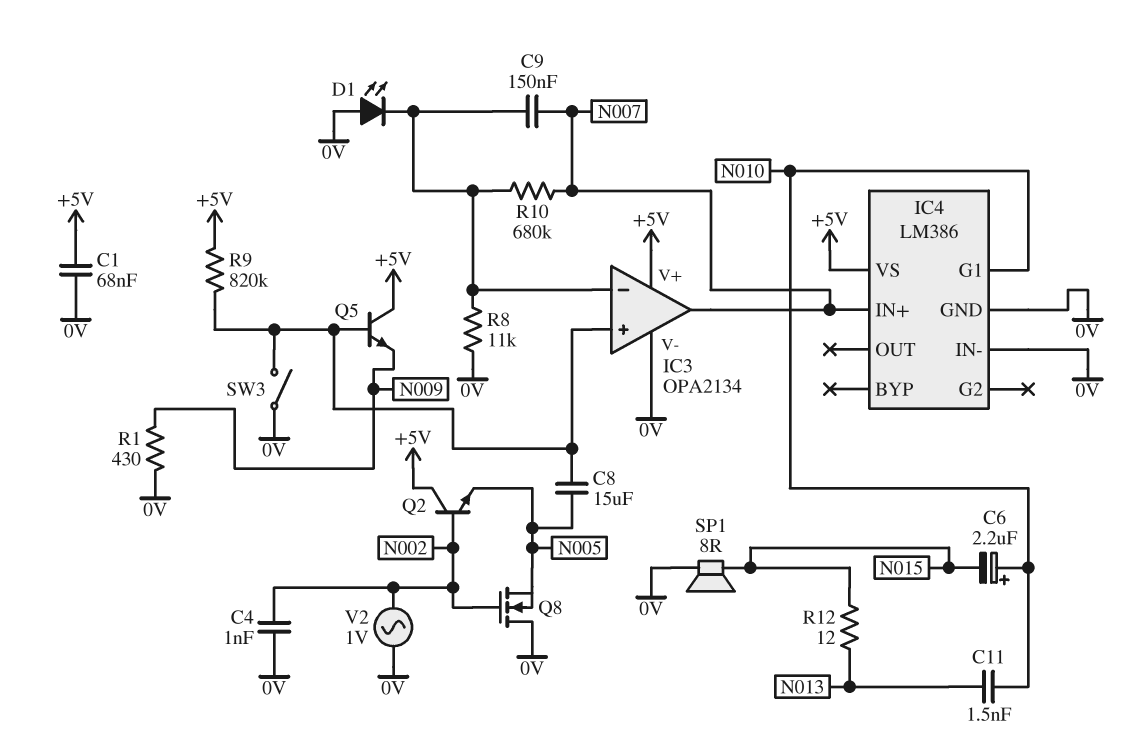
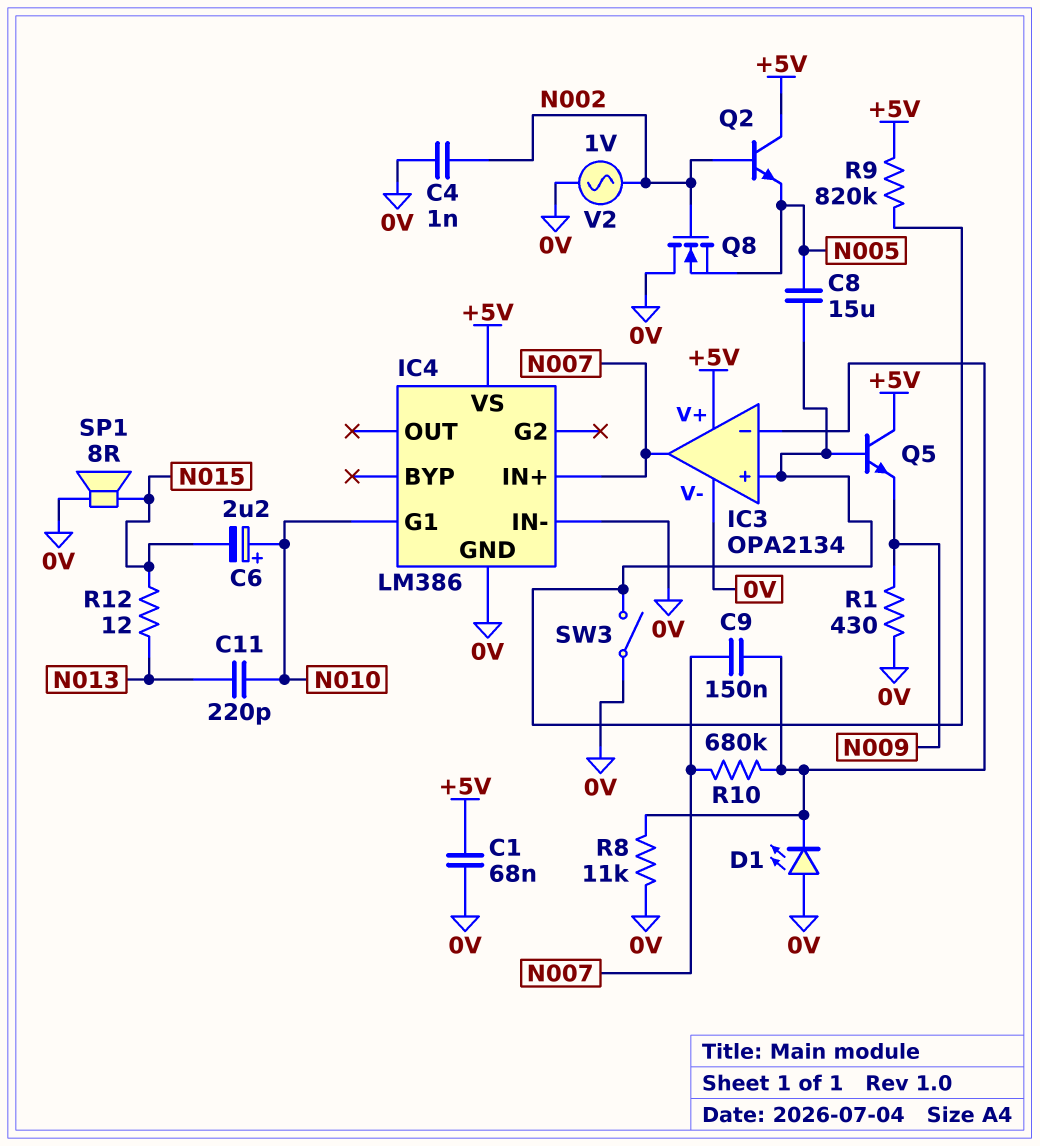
C11: 1.5nF (N010, N013) -> 220pF (N010, N013)

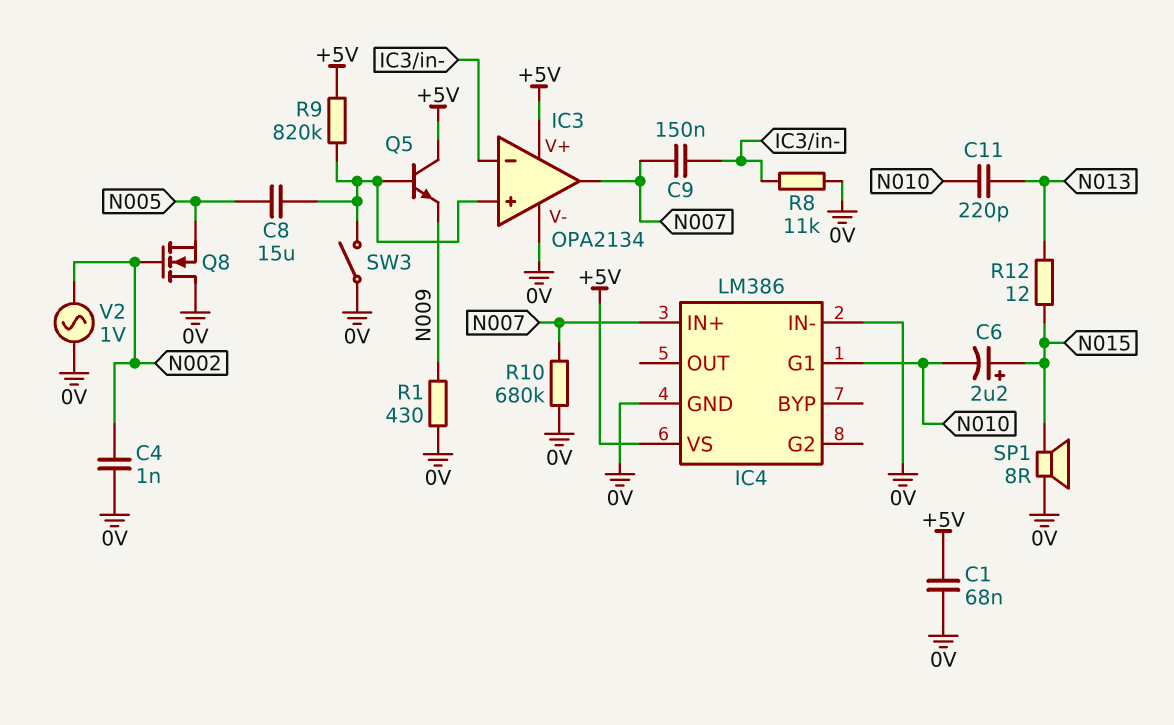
C6: 2.2uF (plus N010, minus N015) -> 2.2uF (plus N015, minus N010)
D1: LED (A 0V, K IC3/in-) -> none
Q2: NPN (B N002, C +5V, E N005) -> none
R10: 680k (IC3/in-, N007) -> 680k (0V, N007)

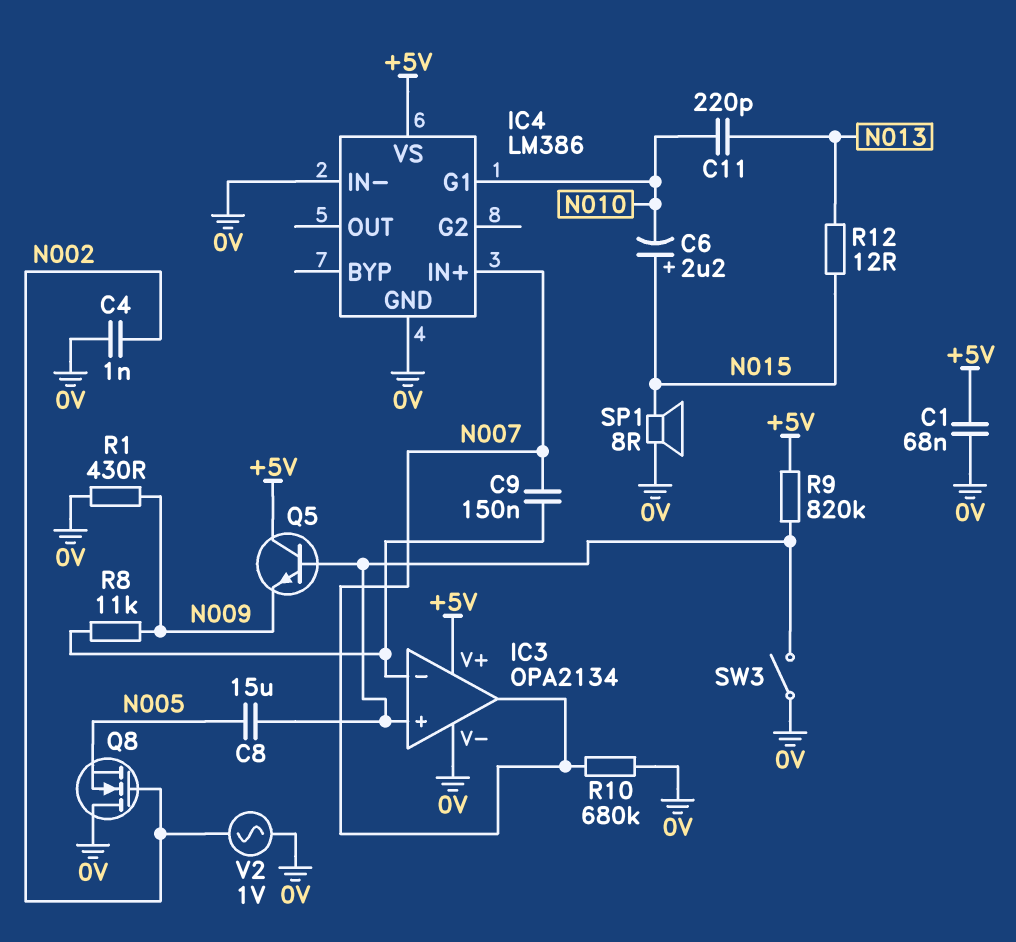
R8: 11k (0V, IC3/in-) -> 11k (IC3/in-, N009)

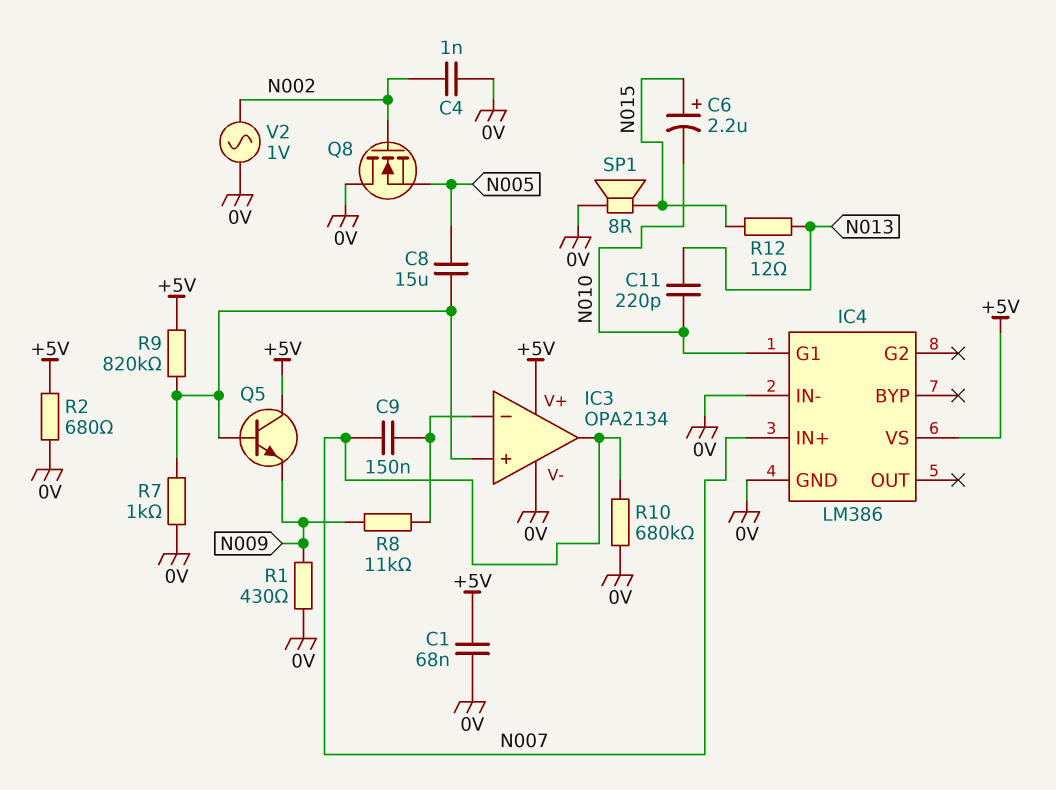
R2: none -> 680 (+5V, 0V)
R7: none -> 1k (0V, IC3/in+)
SW3: switch (0V, IC3/in+) -> none

